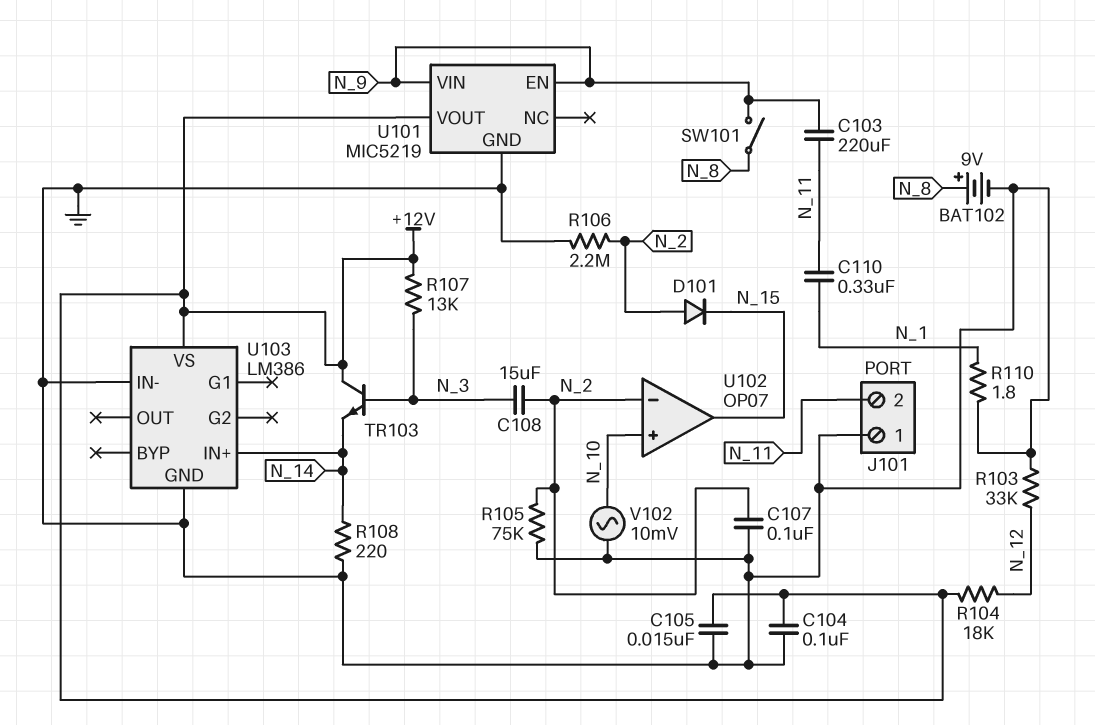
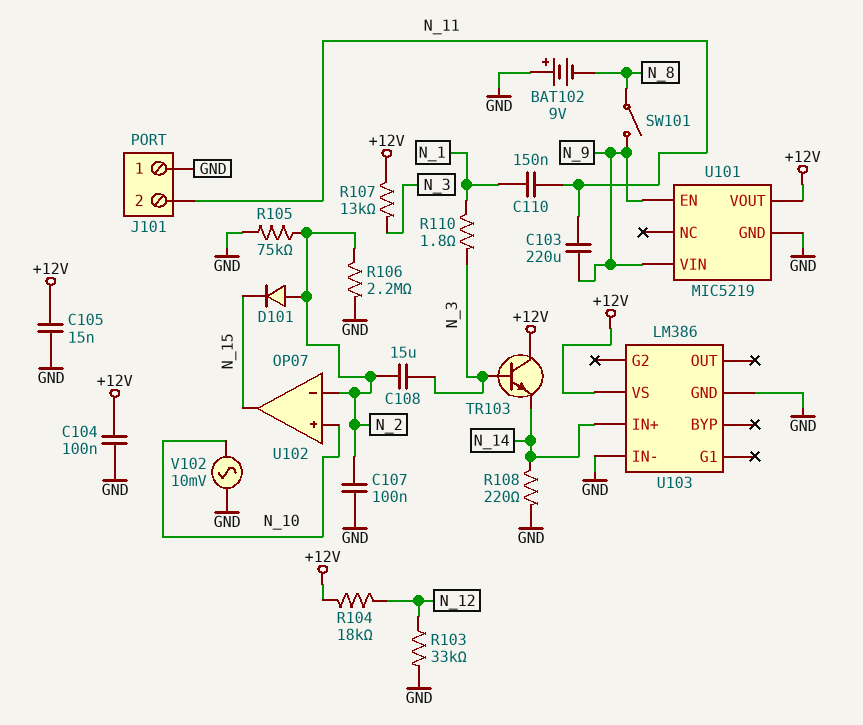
BAT102: 9V (plus N_8, minus GND) -> 9V (plus GND, minus N_8)
C110: 330nF (N_1, N_11) -> 150nF (N_1, N_11)
R110: 1.8 (GND, N_1) -> 1.8 (N_1, N_3)

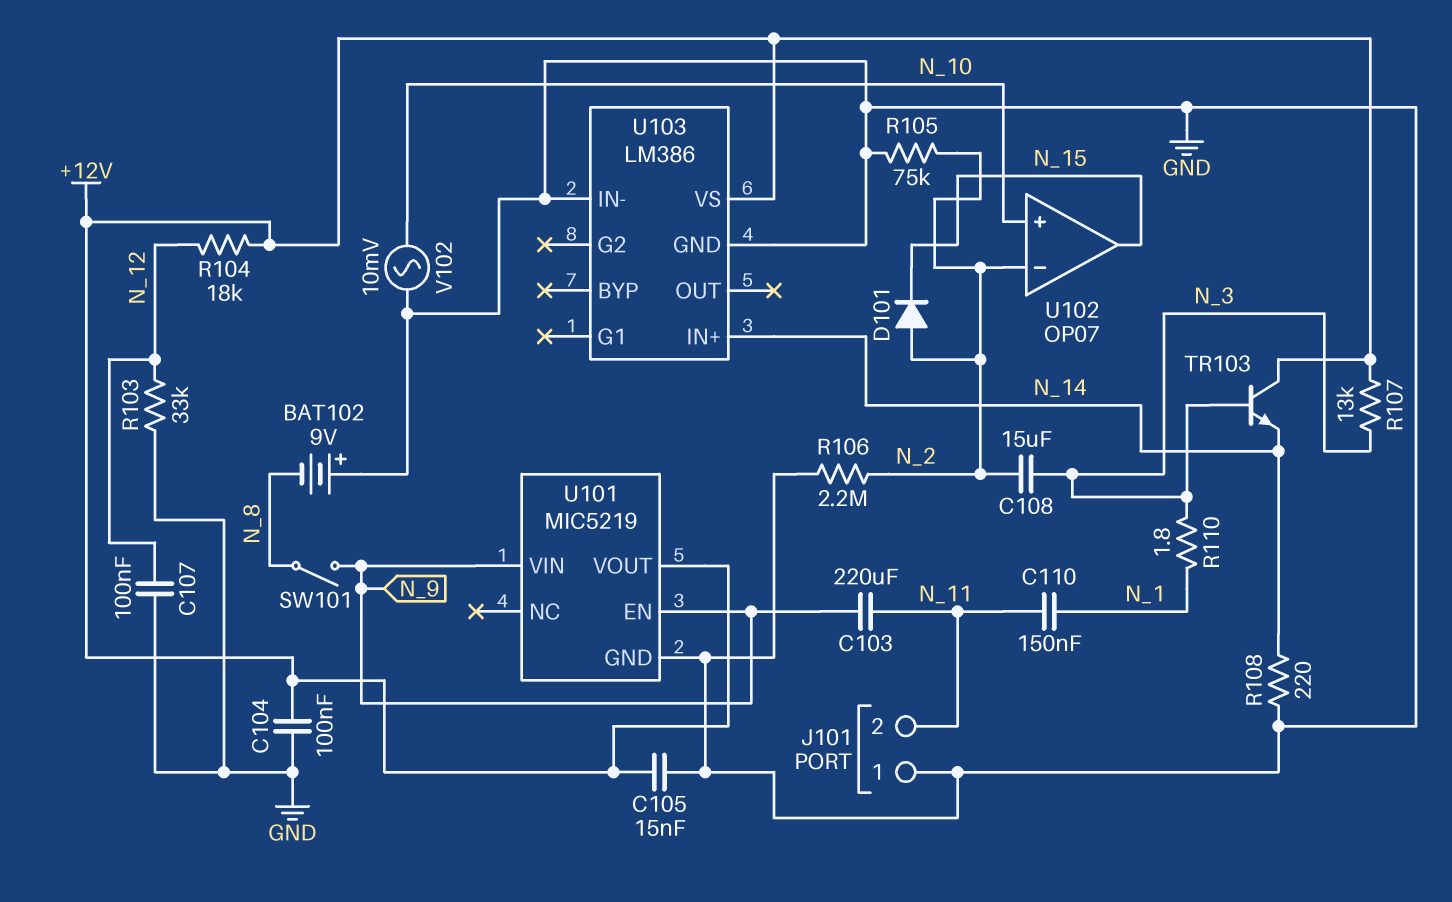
C107: 100nF (GND, N_2) -> 100nF (GND, N_12)

